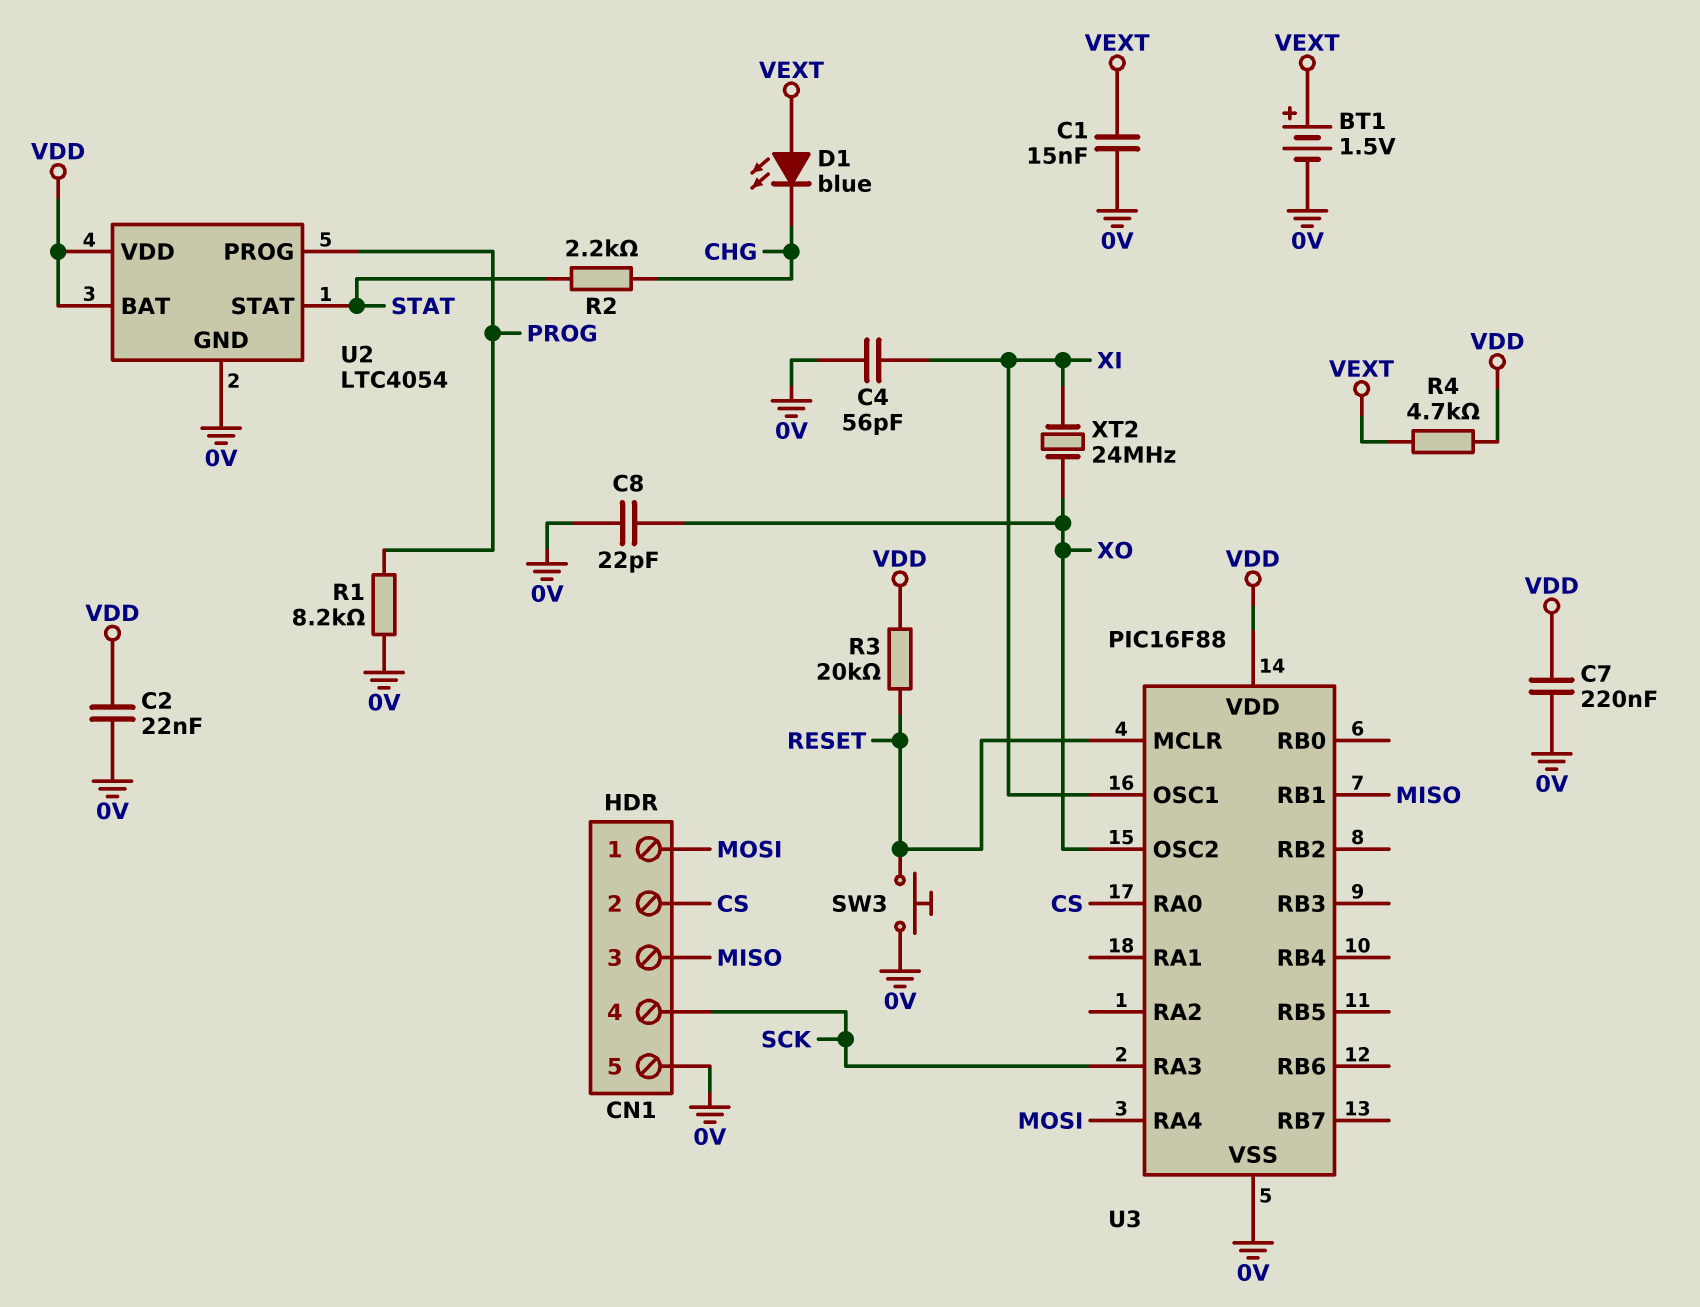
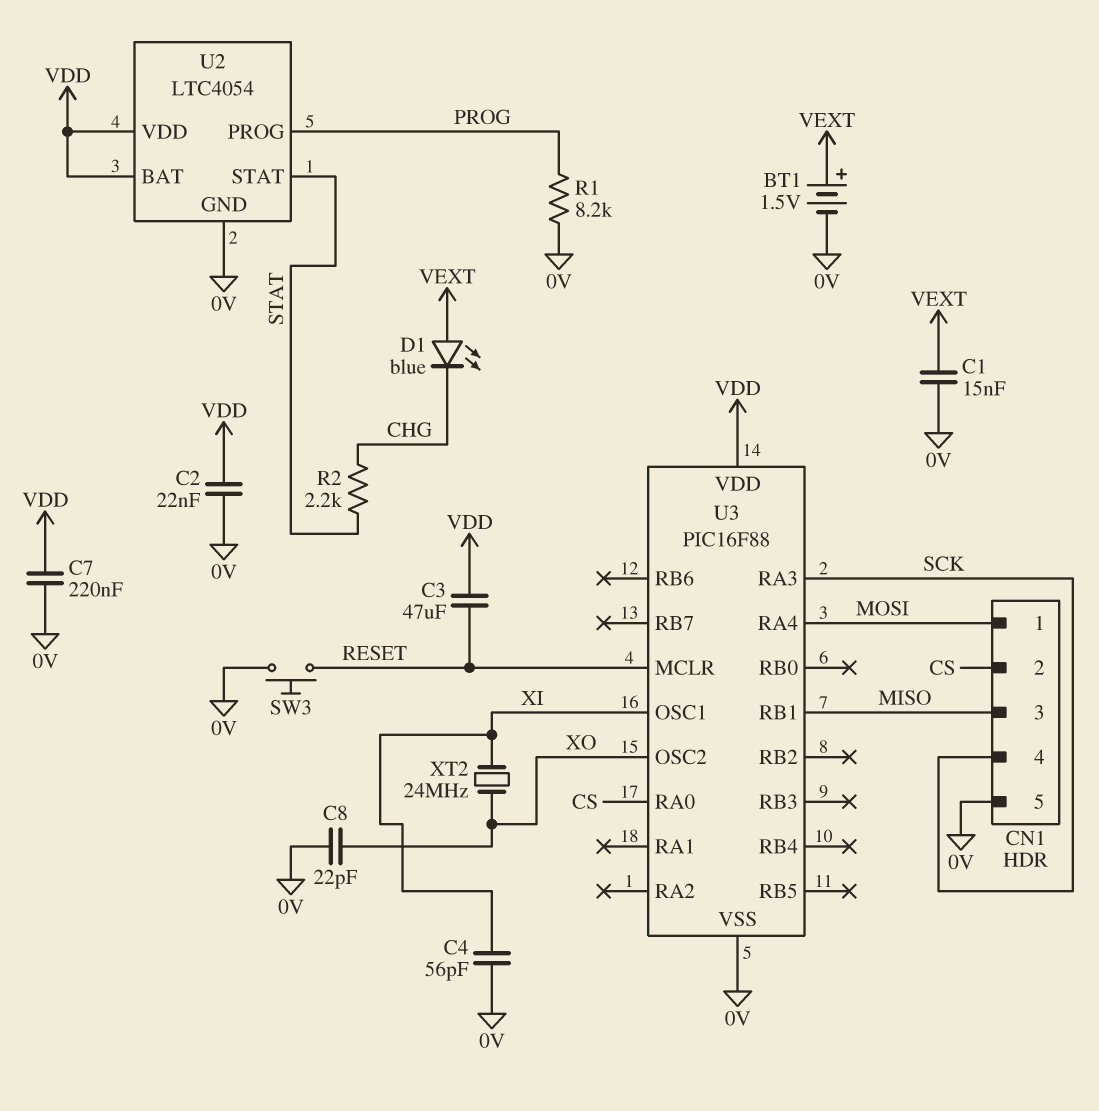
C3: none -> 47uF (RESET, VDD)
R3: 20k (RESET, VDD) -> none
R4: 4.7k (VDD, VEXT) -> none

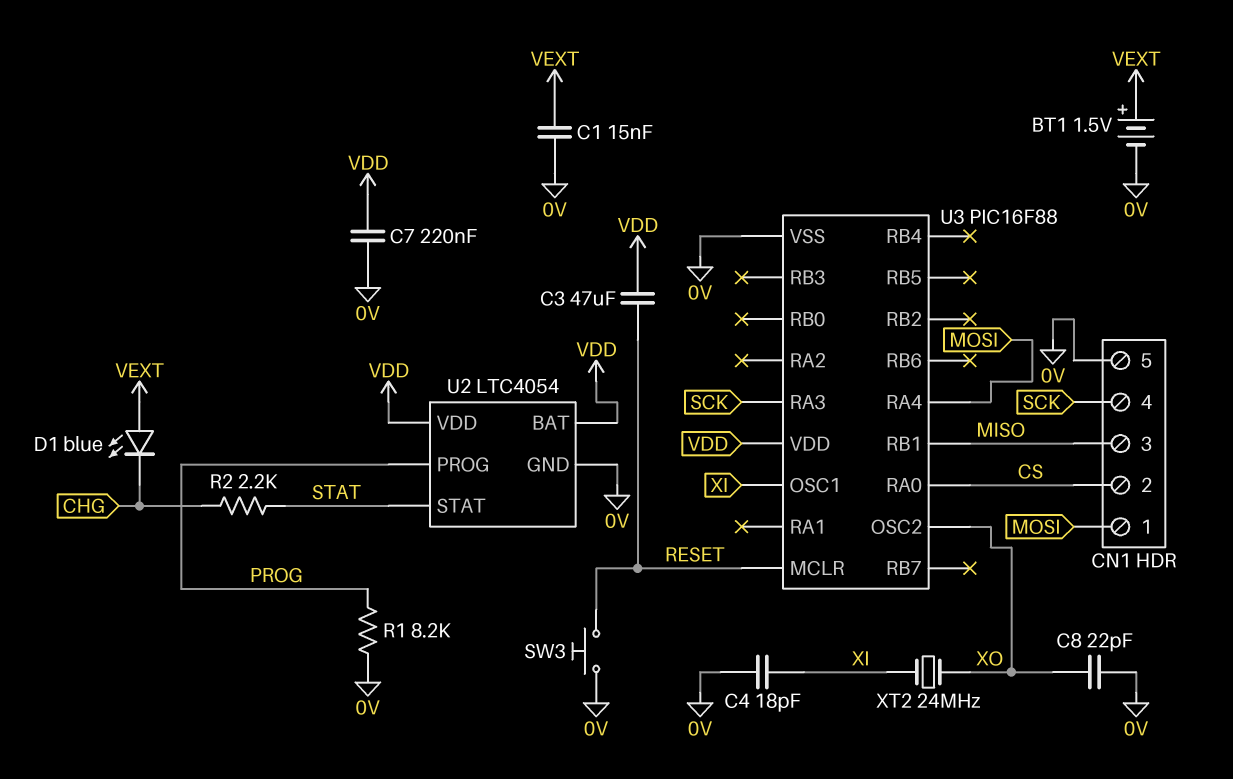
C2: 22nF (0V, VDD) -> none
C4: 56pF (0V, XI) -> 18pF (0V, XI)

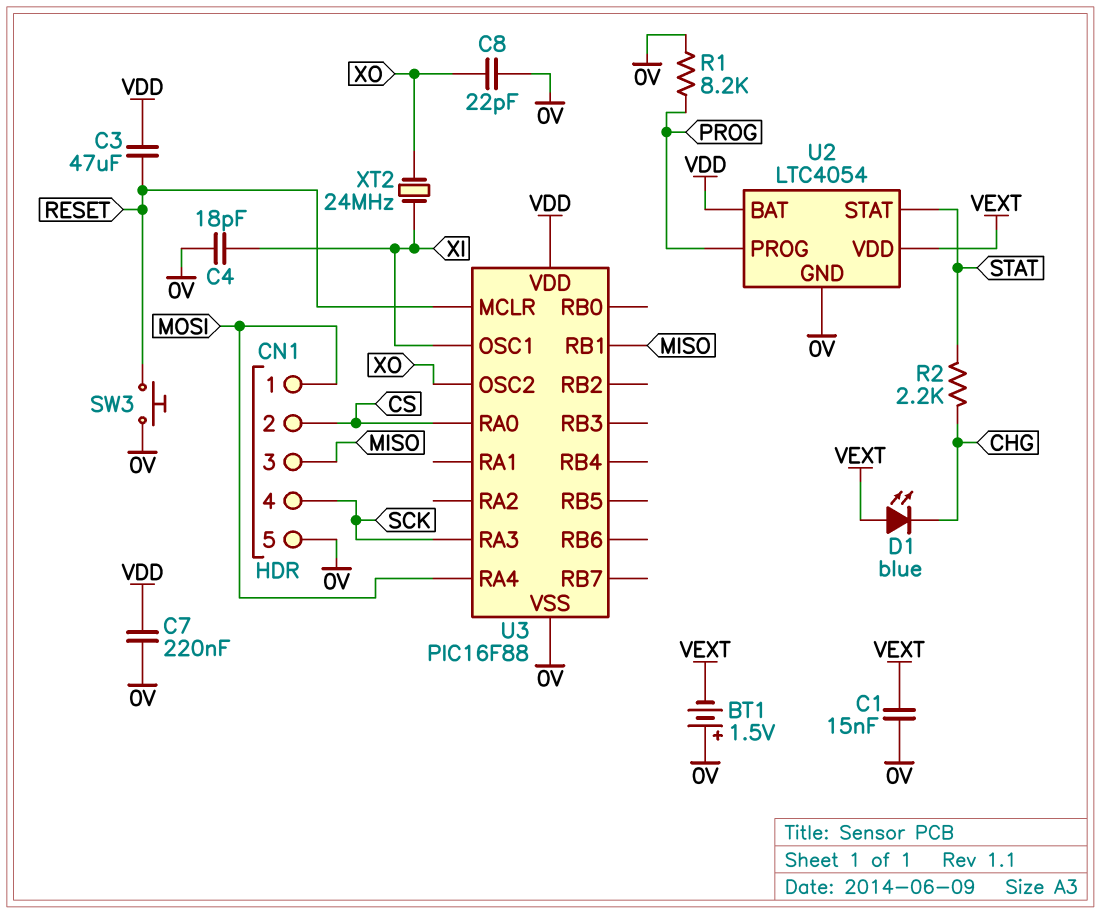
BT1: 1.5V (plus VEXT, minus 0V) -> 1.5V (plus 0V, minus VEXT)
U2 pin VDD: VDD -> VEXT

